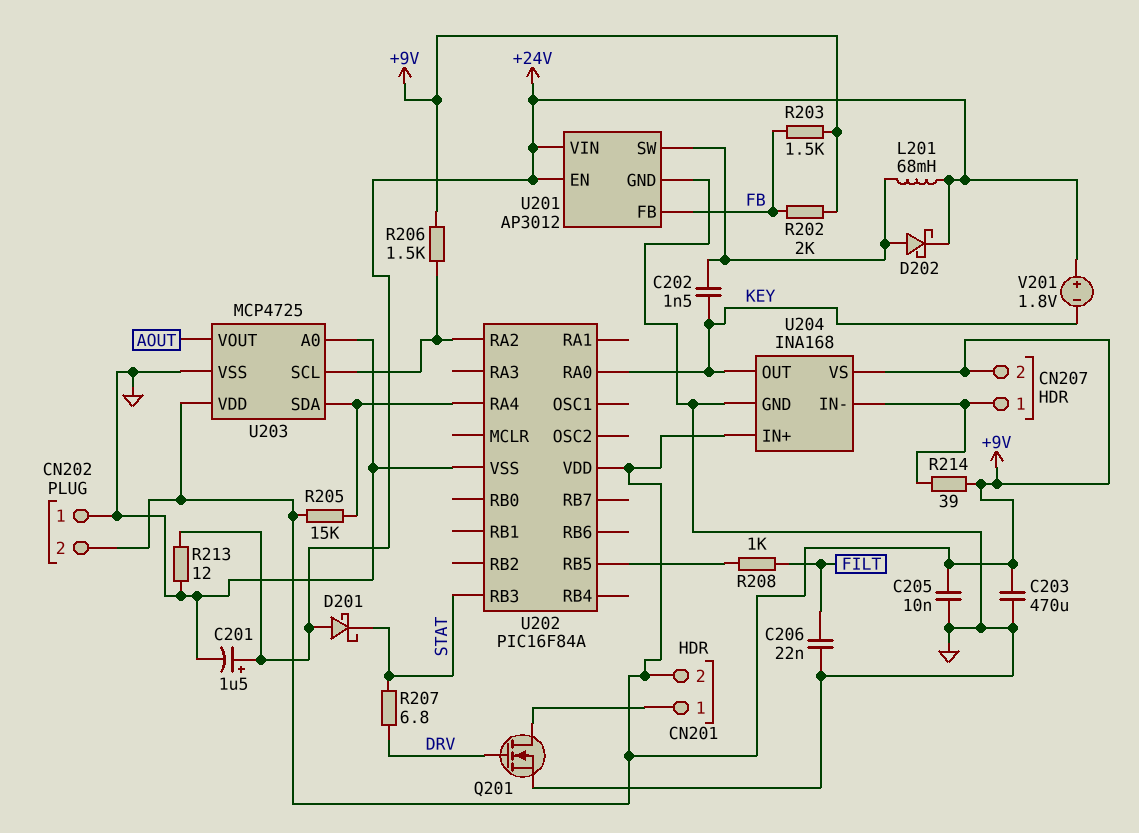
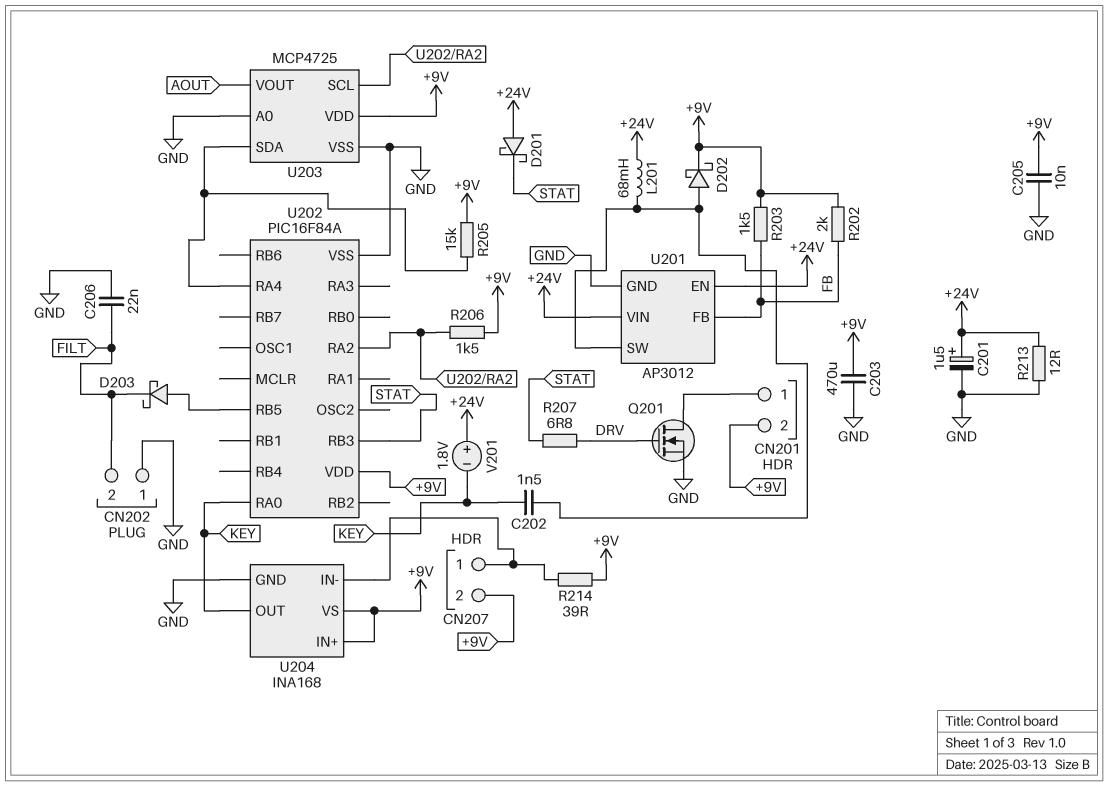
CN202 pin 2: +9V -> FILT
D202: schottky (A U201/SW, K +24V) -> schottky (A U201/SW, K +9V)
D203: none -> schottky (A U202/RB5, K FILT)
R208: 1k (FILT, U202/RB5) -> none

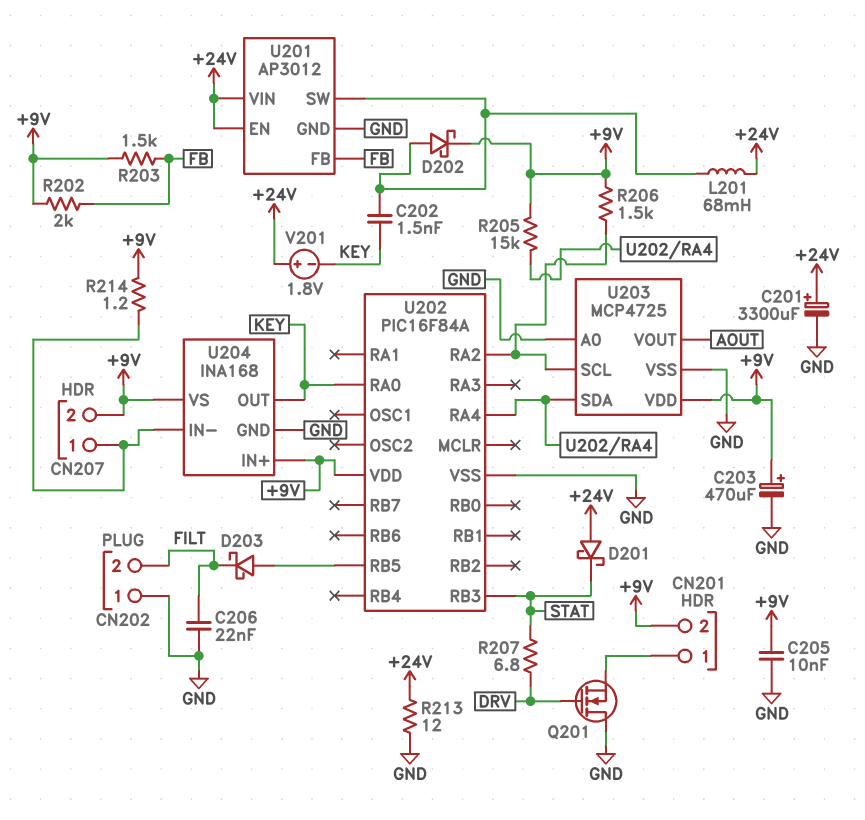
C201: 1.5uF (plus +24V, minus GND) -> 3300uF (plus +24V, minus GND)
C203: 470uF (+9V, GND) -> 470uF (plus +9V, minus GND)
Q201: NMOS (G DRV, D CN201/1, S GND) -> NMOS (G DRV, D GND, S CN201/1)
R214: 39 (+9V, CN207/1) -> 1.2 (+9V, CN207/1)

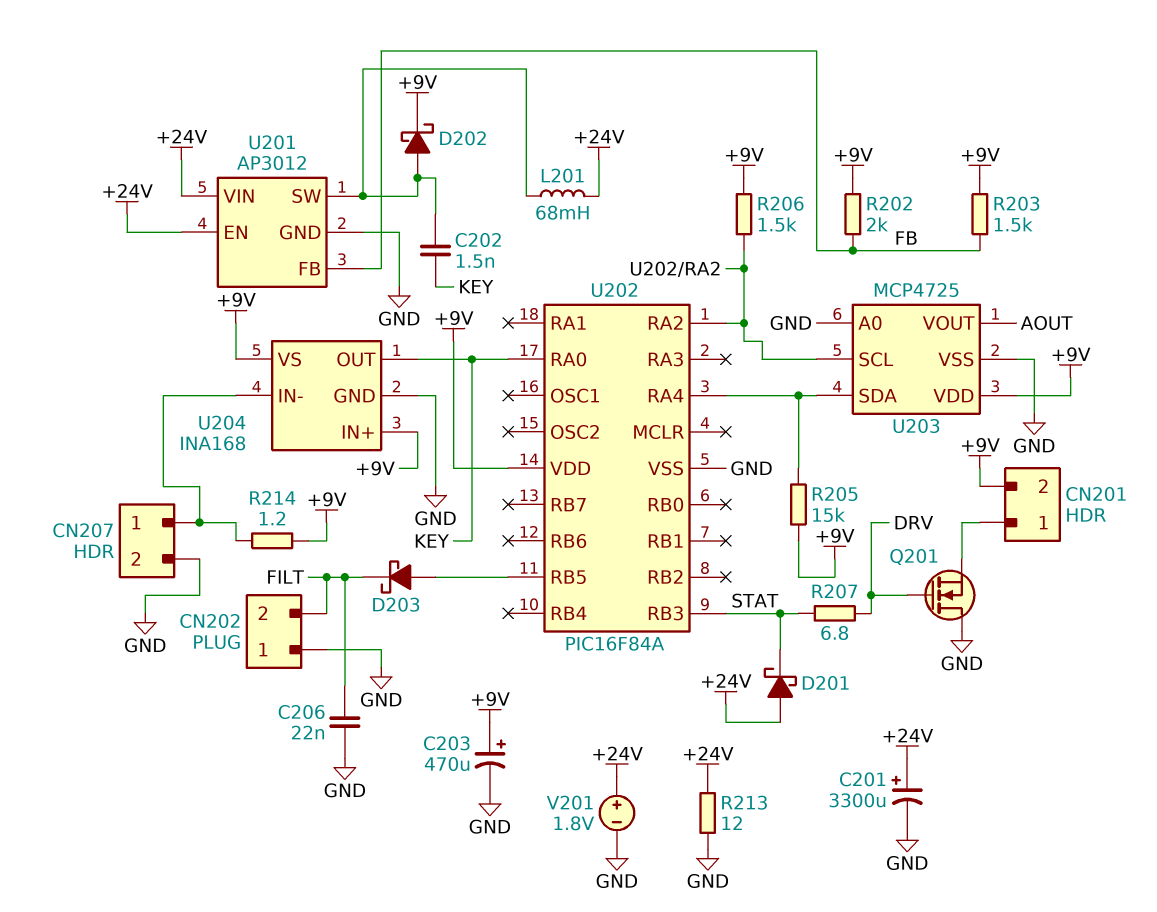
C205: 10nF (+9V, GND) -> none
CN207 pin 2: +9V -> GND
V201: 1.8V (plus +24V, minus KEY) -> 1.8V (plus +24V, minus GND)

